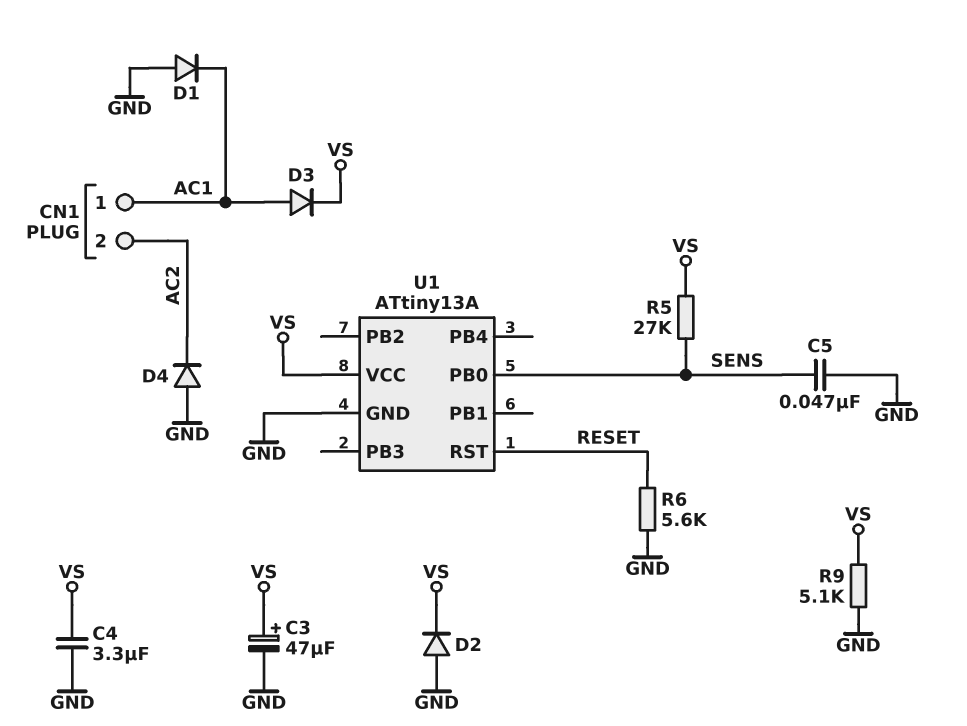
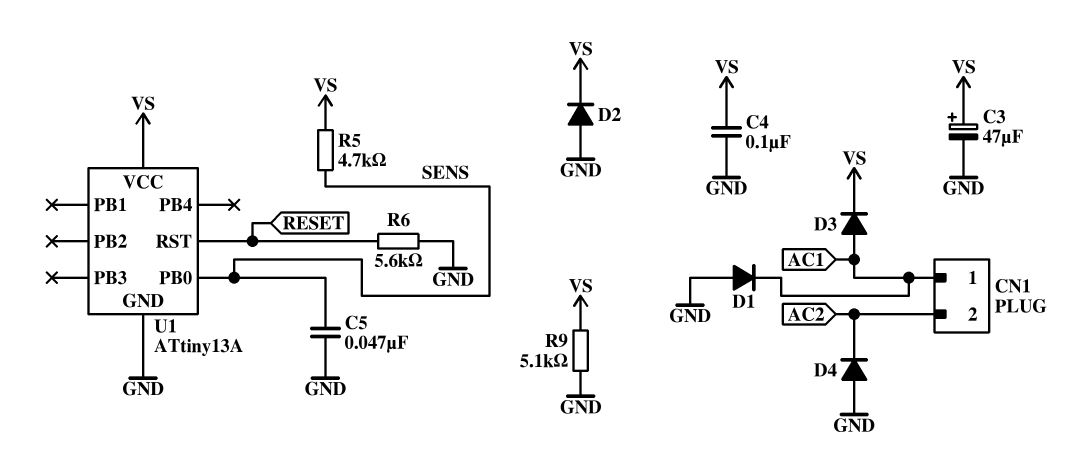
C4: 3.3uF (GND, VS) -> 100nF (GND, VS)
R5: 27k (SENS, VS) -> 4.7k (SENS, VS)

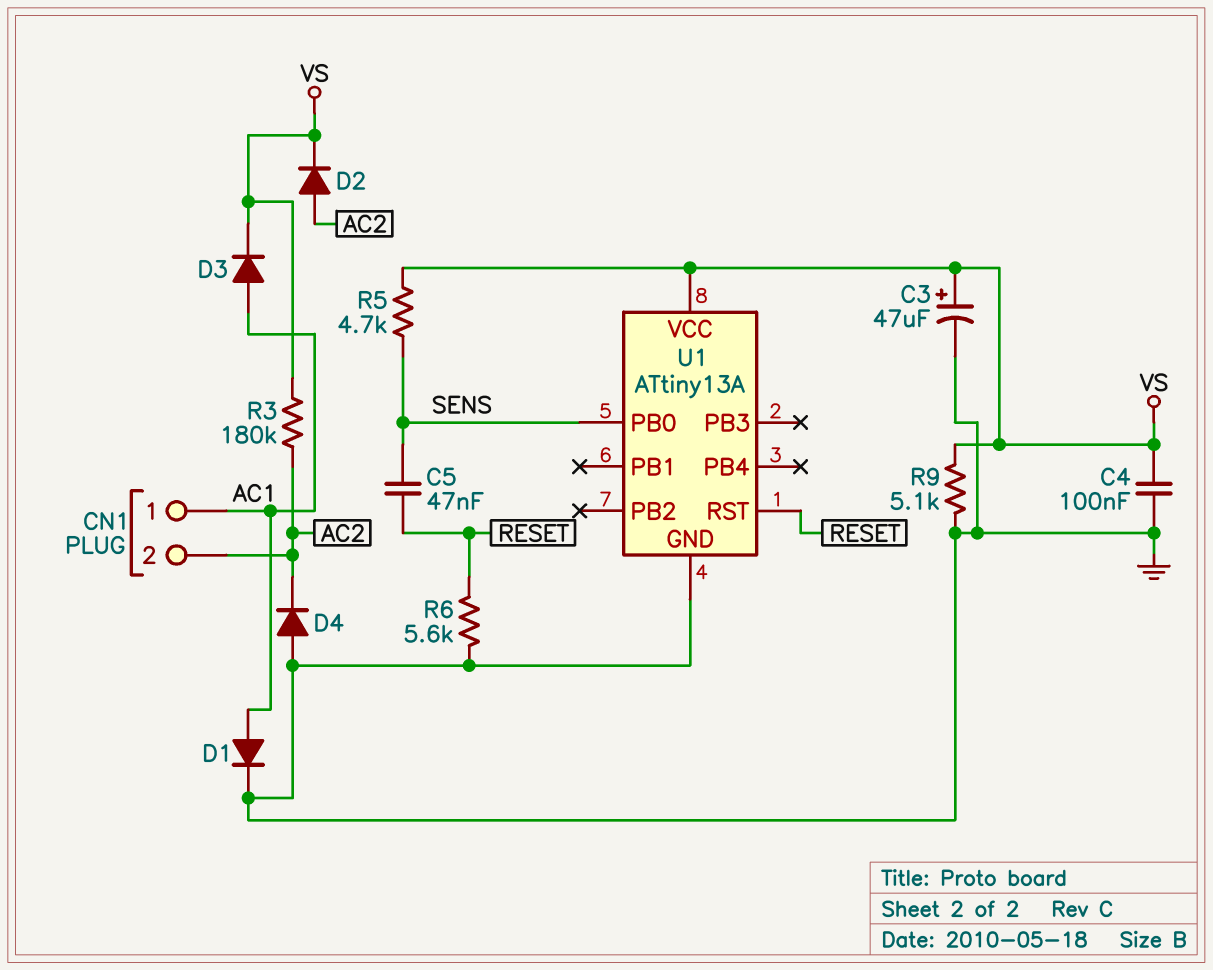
C5: 47nF (GND, SENS) -> 47nF (RESET, SENS)
D1: diode (A GND, K AC1) -> diode (A AC1, K GND)
D2: diode (A GND, K VS) -> diode (A AC2, K VS)
R3: none -> 180k (AC2, VS)

